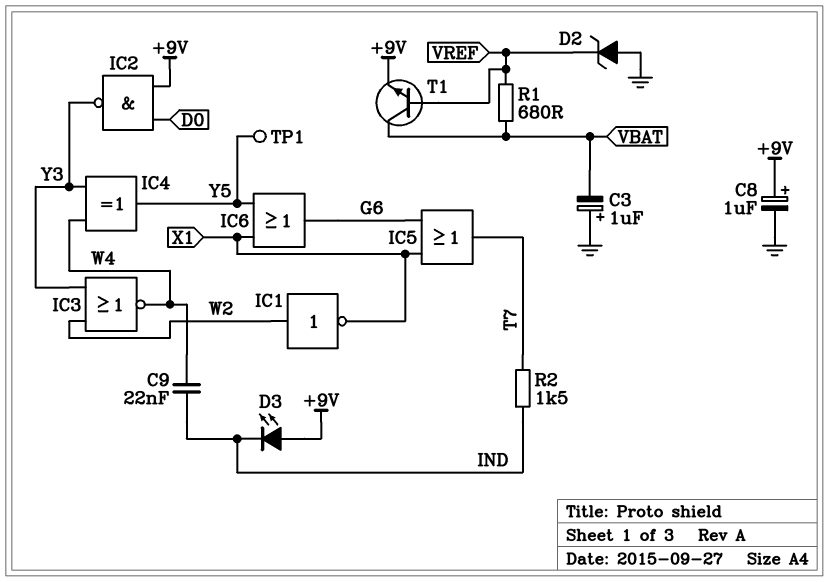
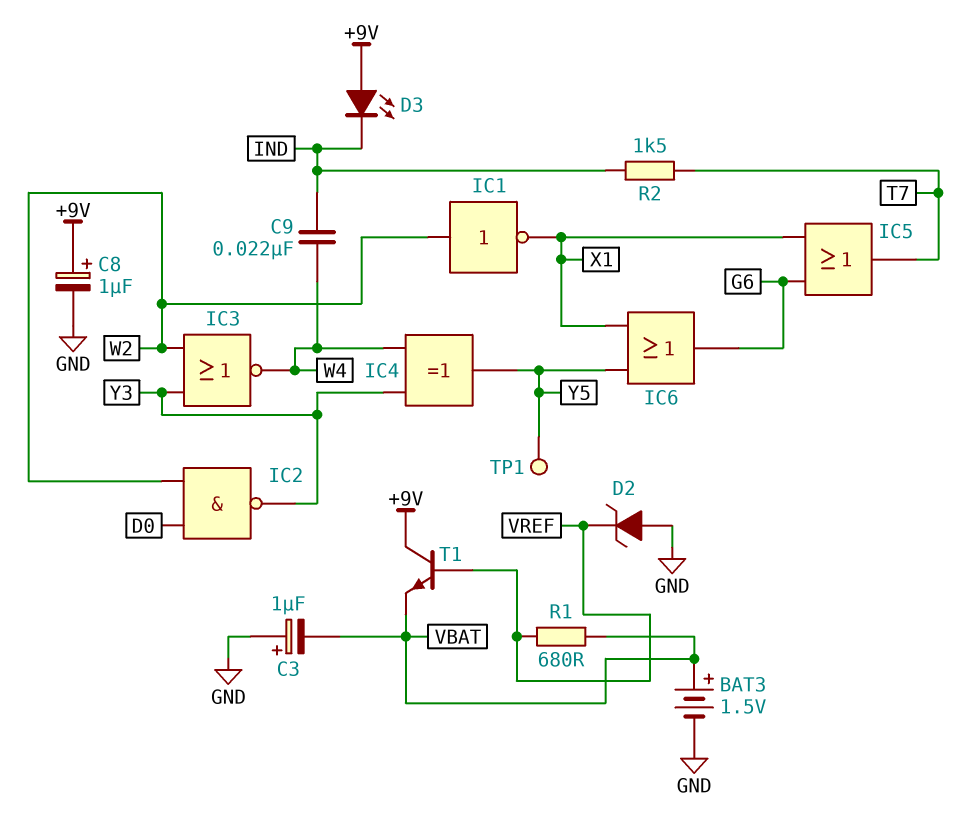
BAT3: none -> 1.5V (plus VBAT, minus GND)
IC2: NAND (in +9V, in D0, out Y3) -> NAND (in D0, in W2, out Y3)
T1: NPN (B VREF, C VBAT, E +9V) -> NPN (B VREF, C +9V, E VBAT)

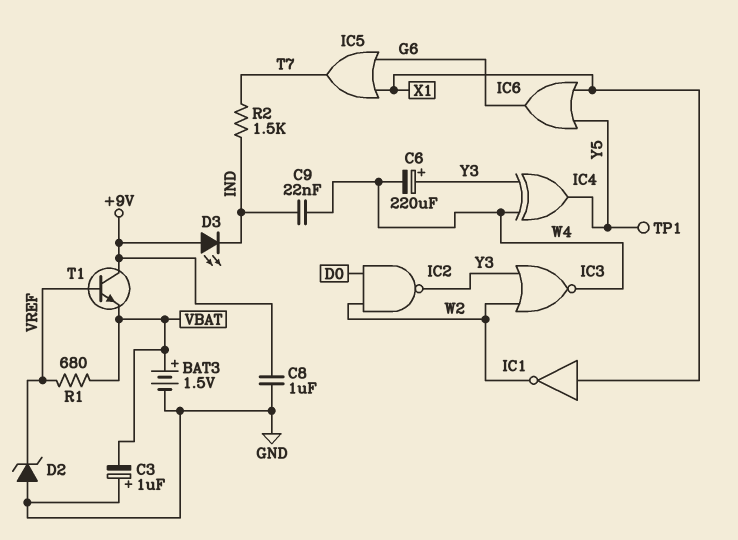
C6: none -> 220uF (plus Y3, minus W4)
C8: 1uF (plus +9V, minus GND) -> 1uF (+9V, GND)
IC1: NOT (in W2, out X1) -> NOT (in X1, out W2)

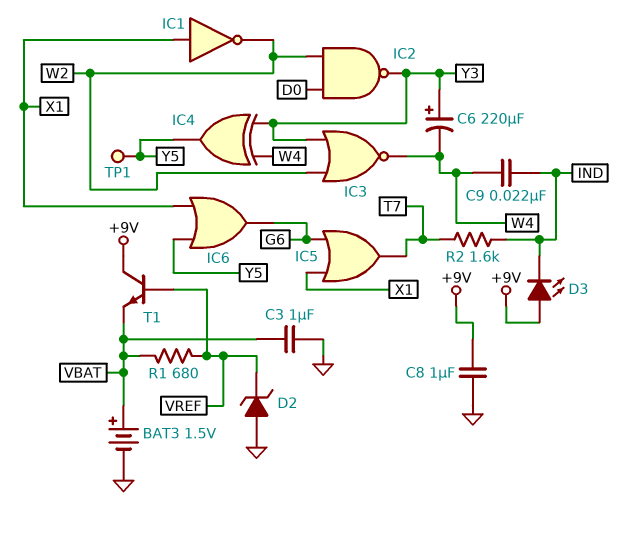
C3: 1uF (plus GND, minus VBAT) -> 1uF (GND, VBAT)
R2: 1.5k (IND, T7) -> 1.6k (IND, T7)

